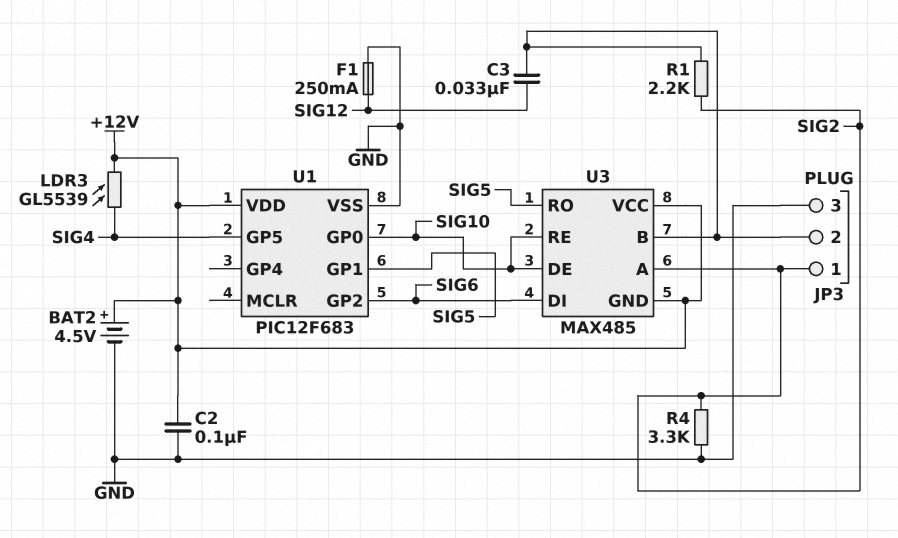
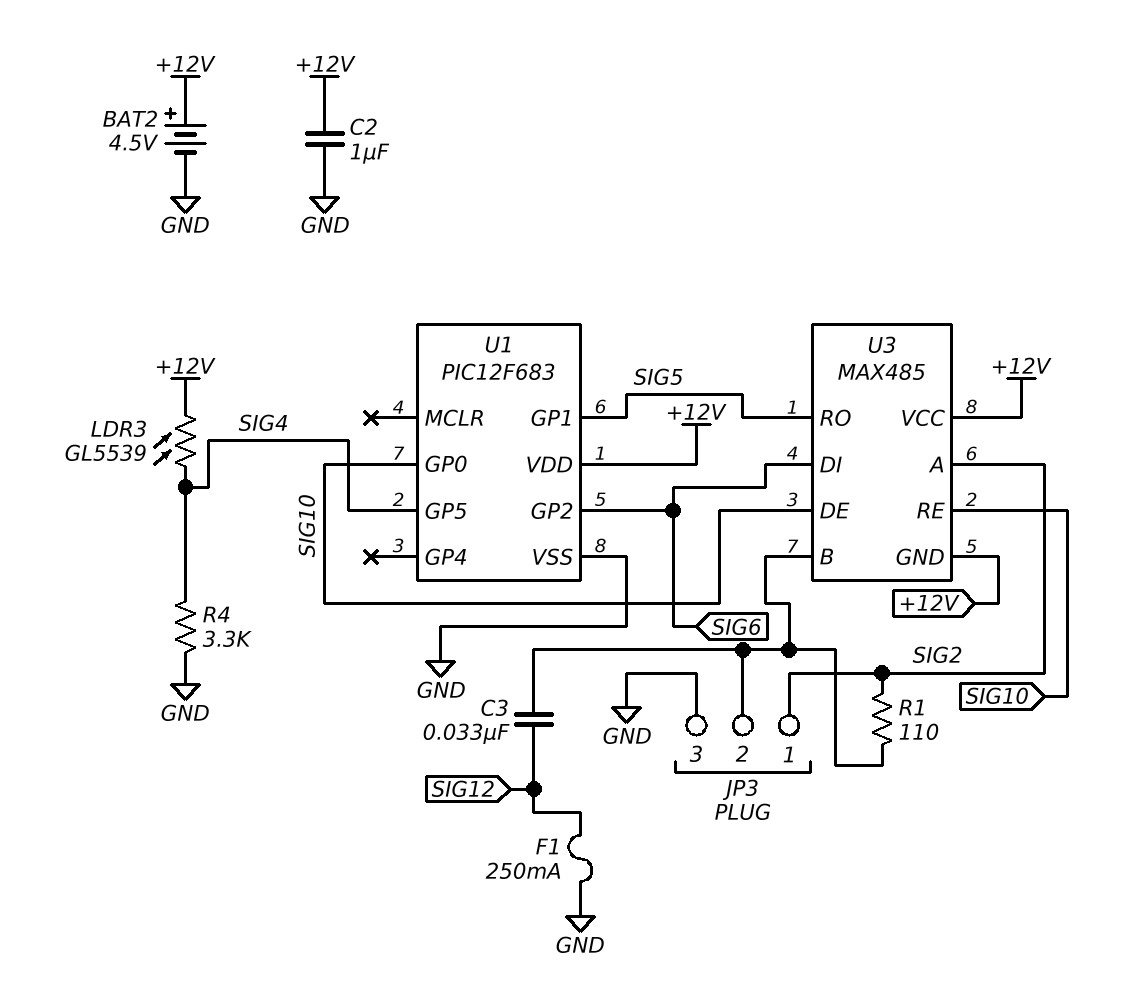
C2: 100nF (+12V, GND) -> 1uF (+12V, GND)
R1: 2.2k (JP3/2, SIG2) -> 110 (JP3/2, SIG2)
R4: 3.3k (GND, SIG2) -> 3.3k (GND, SIG4)

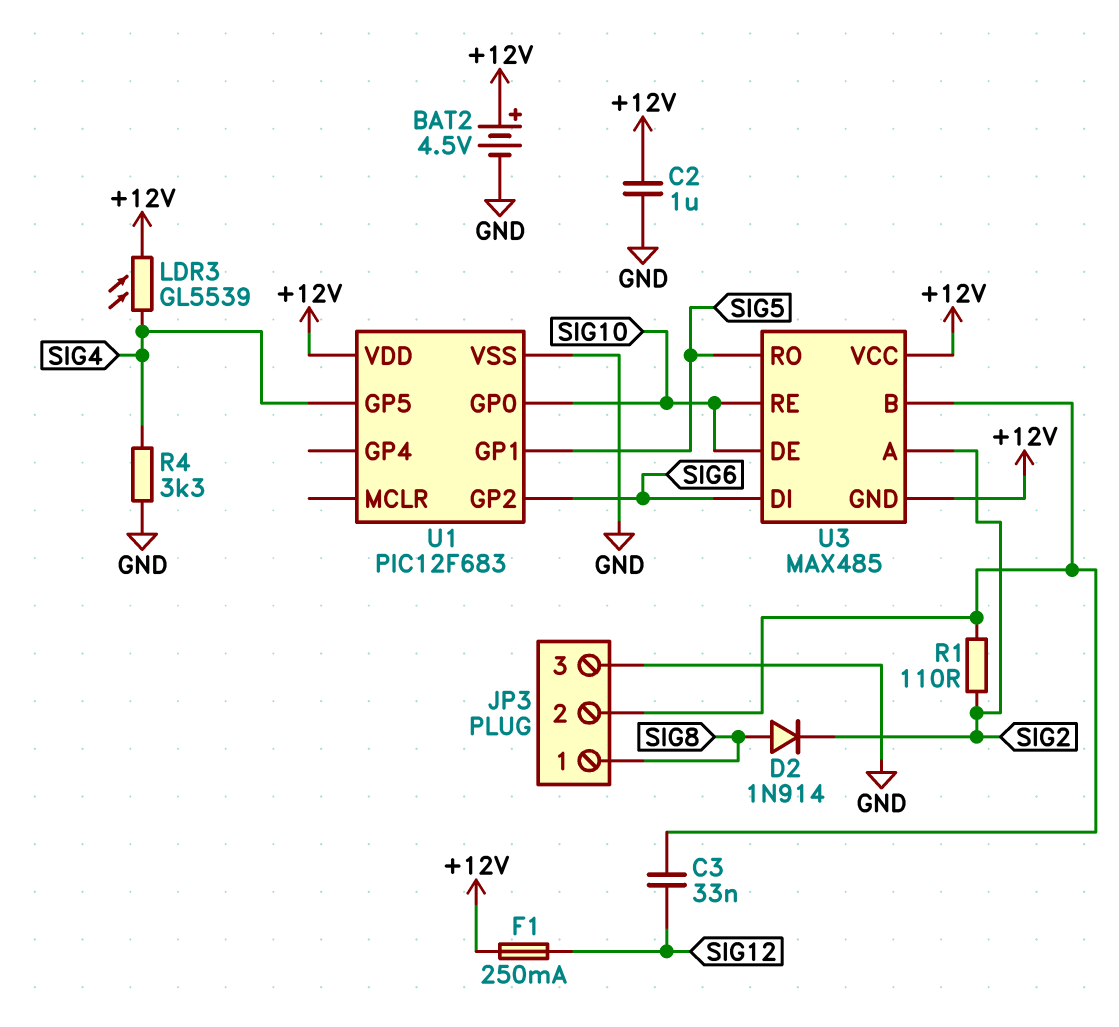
D2: none -> diode 1N914 (A SIG8, K SIG2)
F1: 250mA (GND, SIG12) -> 250mA (+12V, SIG12)
JP3 pin 1: SIG2 -> SIG8

